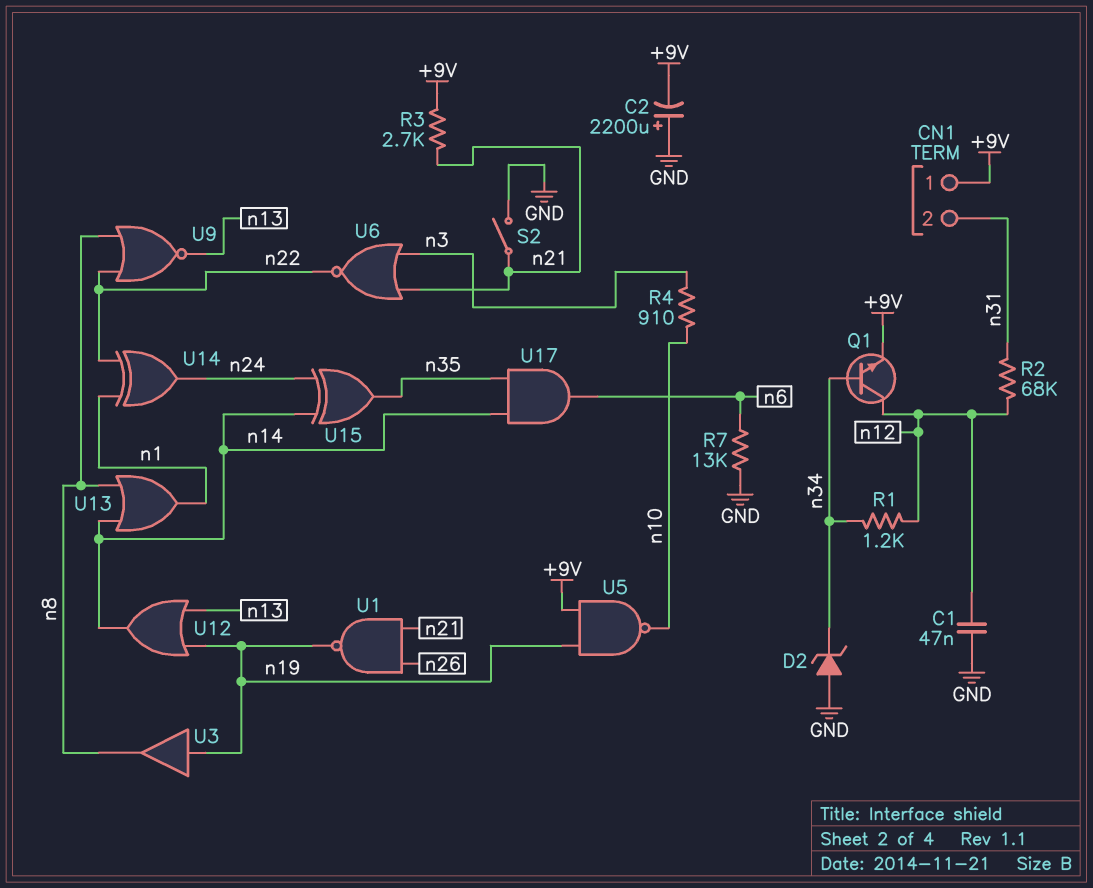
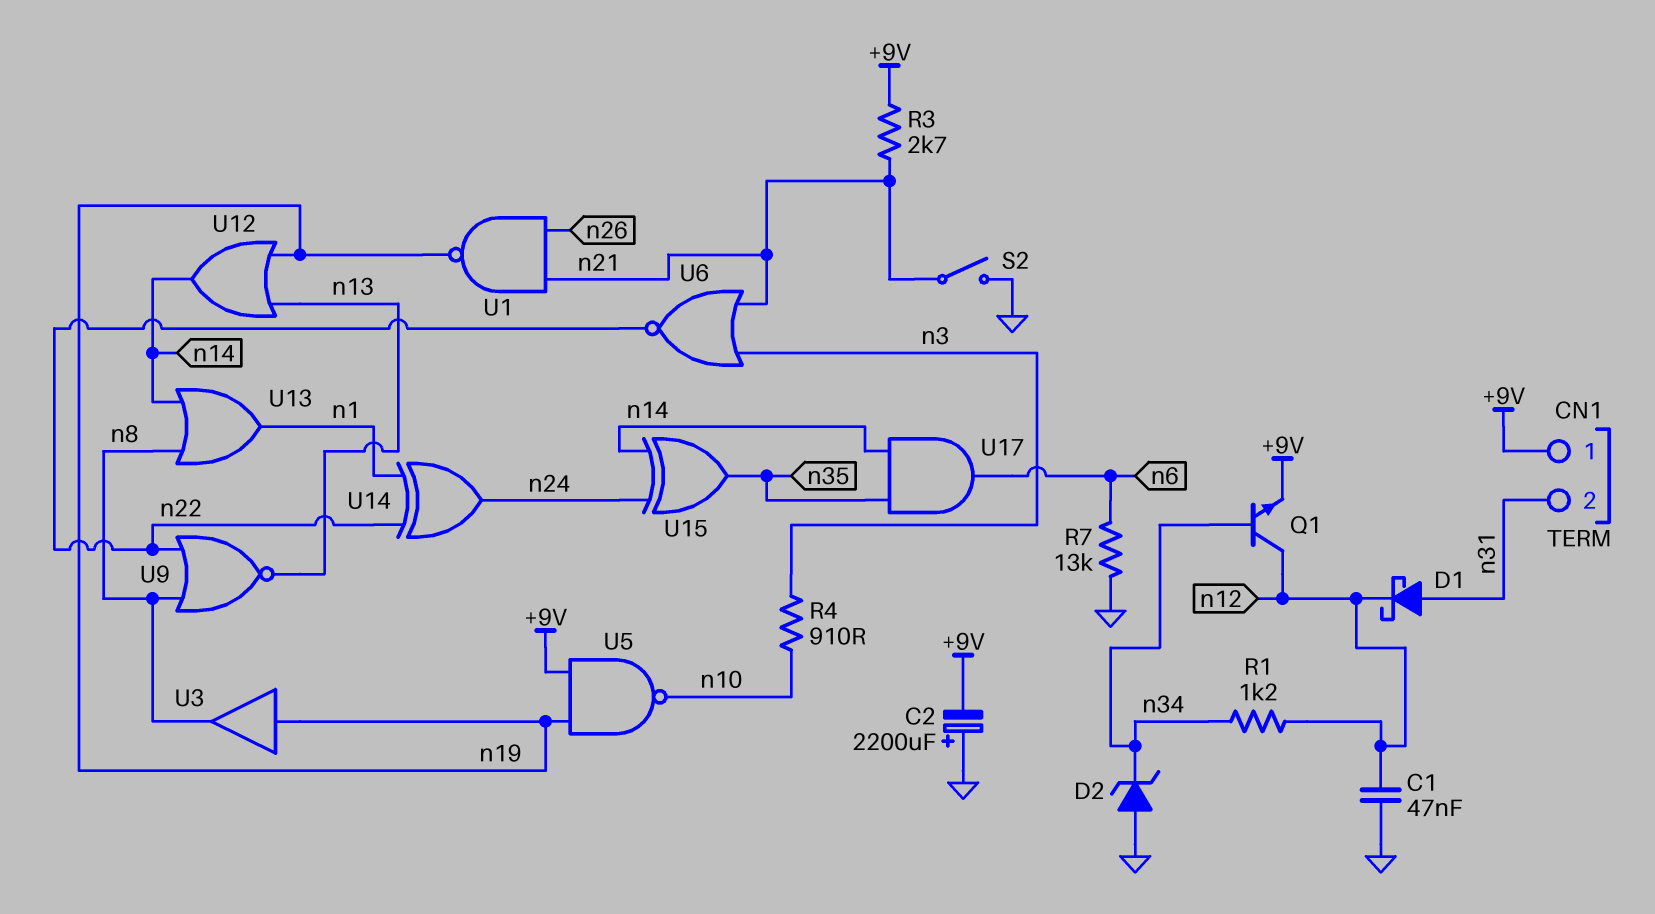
D1: none -> schottky (A n31, K n12)
R2: 68k (n12, n31) -> none

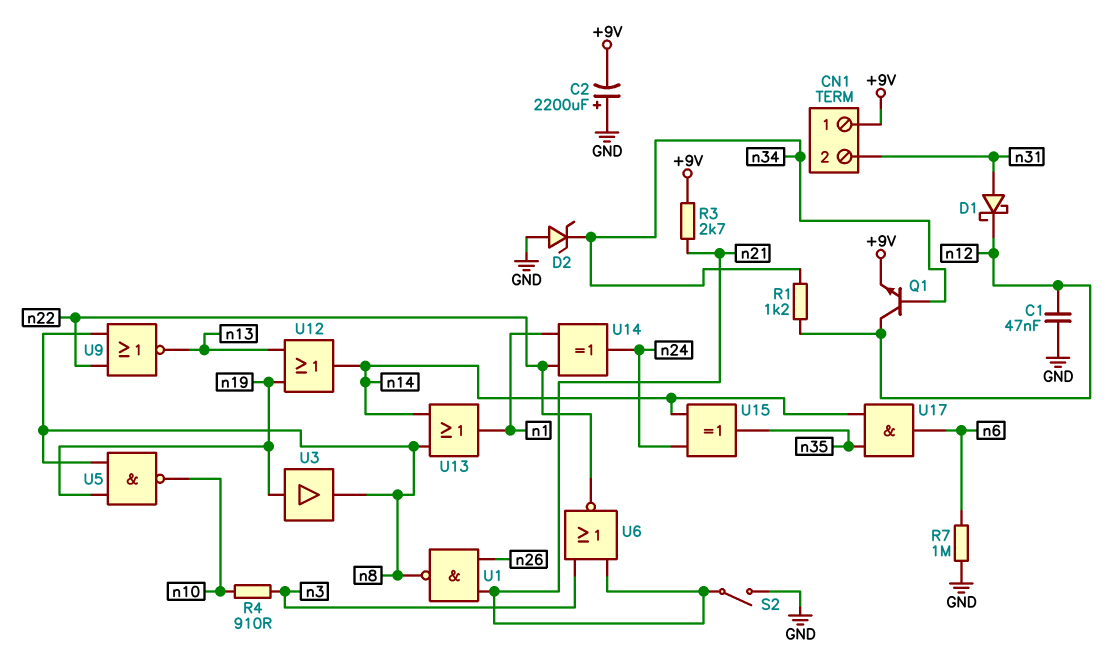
R7: 13k (GND, n6) -> 1M (GND, n6)
U1: NAND (in n21, in n26, out n19) -> NAND (in n21, in n26, out n8)
U5: NAND (in +9V, in n19, out n10) -> NAND (in n8, in n19, out n10)

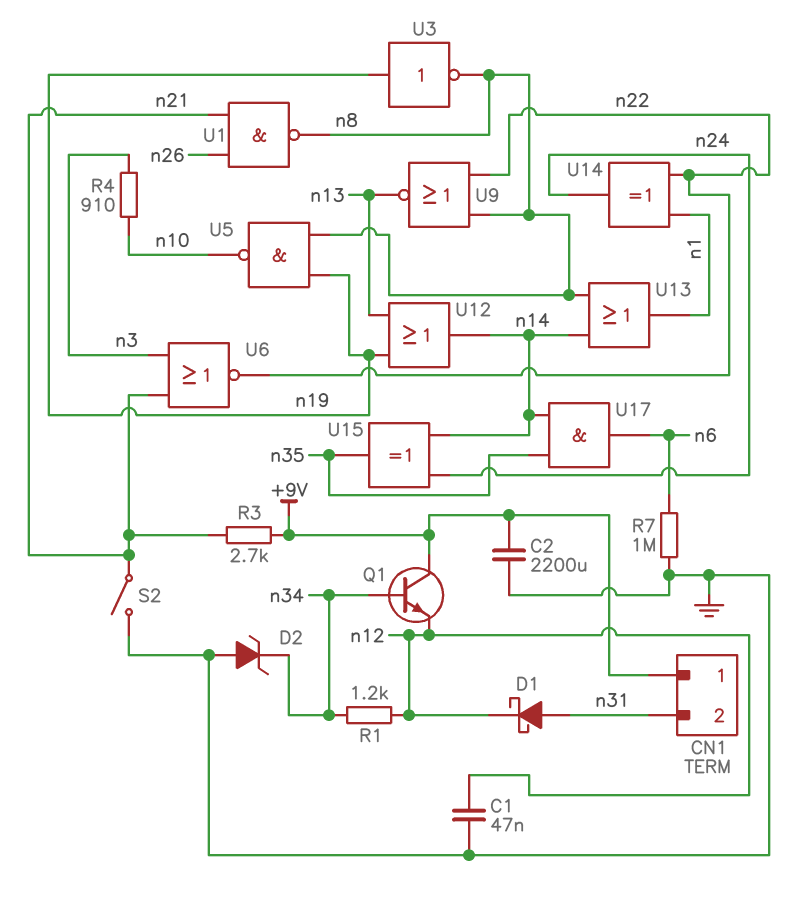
C2: 2200uF (plus GND, minus +9V) -> 2200uF (+9V, GND)
Q1: NPN (B n34, C n12, E +9V) -> NPN (B n34, C +9V, E n12)
U3: buffer (in n19, out n8) -> NOT (in n19, out n8)

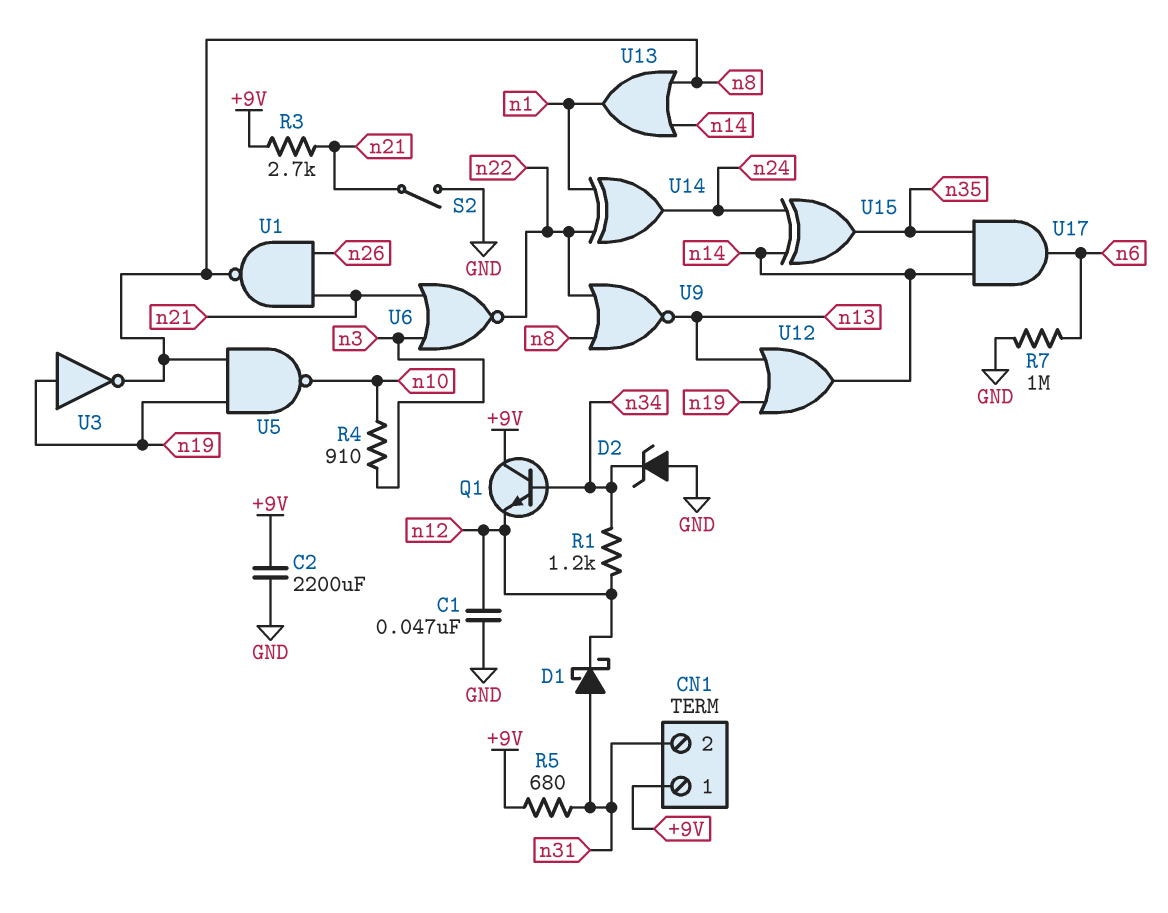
R5: none -> 680 (+9V, n31)

